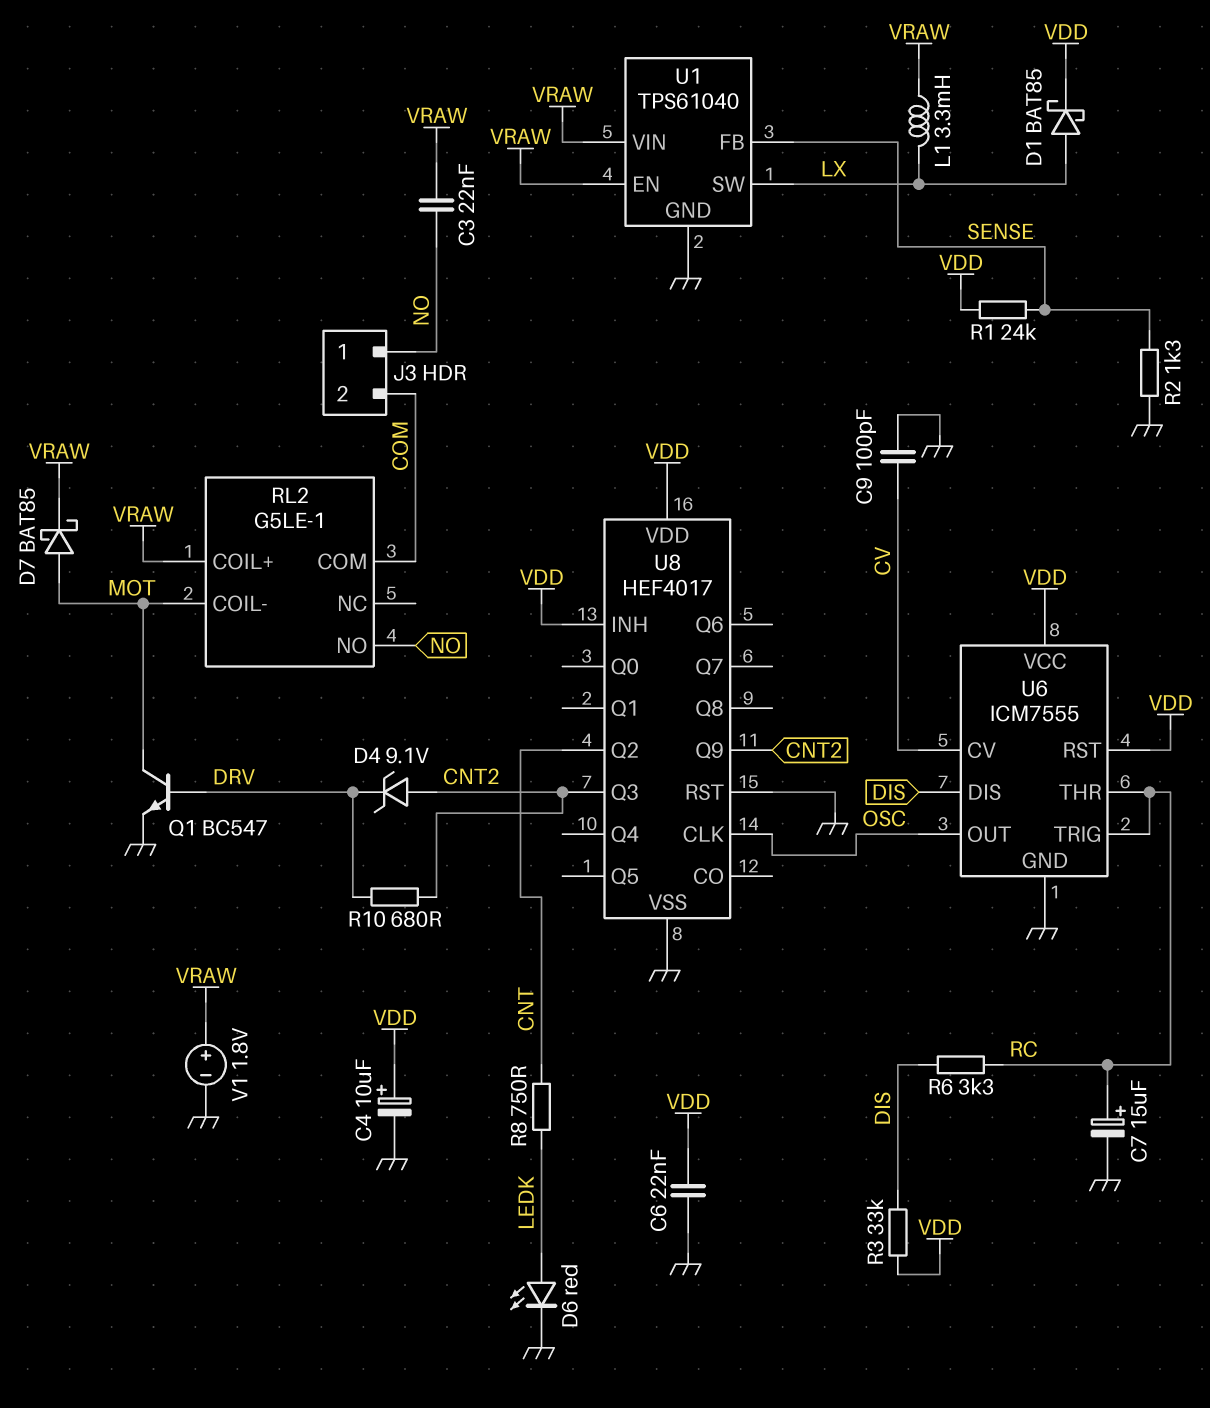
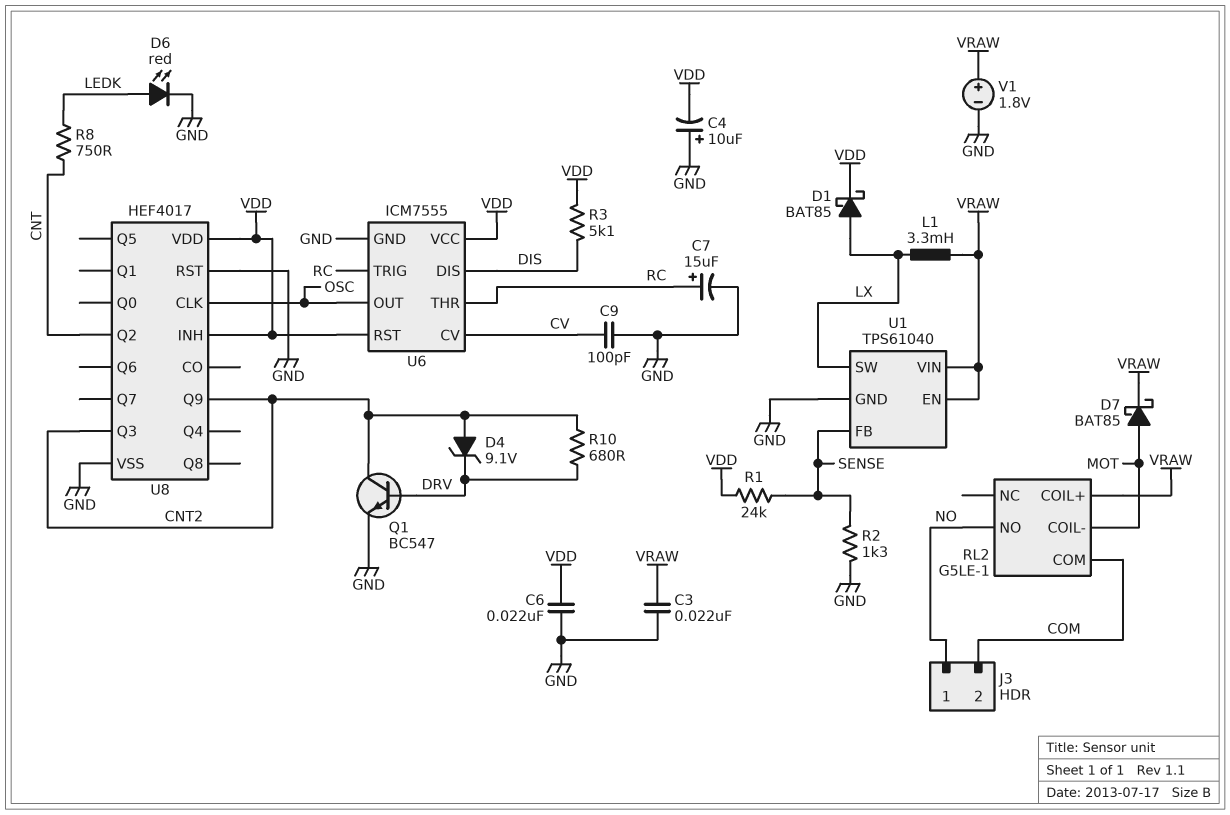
C3: 22nF (NO, VRAW) -> 22nF (GND, VRAW)
C4: 10uF (plus VDD, minus GND) -> 10uF (plus GND, minus VDD)
Q1: NPN BC547 (B DRV, C MOT, E GND) -> NPN BC547 (B DRV, C CNT2, E GND)
R3: 33k (DIS, VDD) -> 5.1k (DIS, VDD)
R6: 3.3k (DIS, RC) -> none

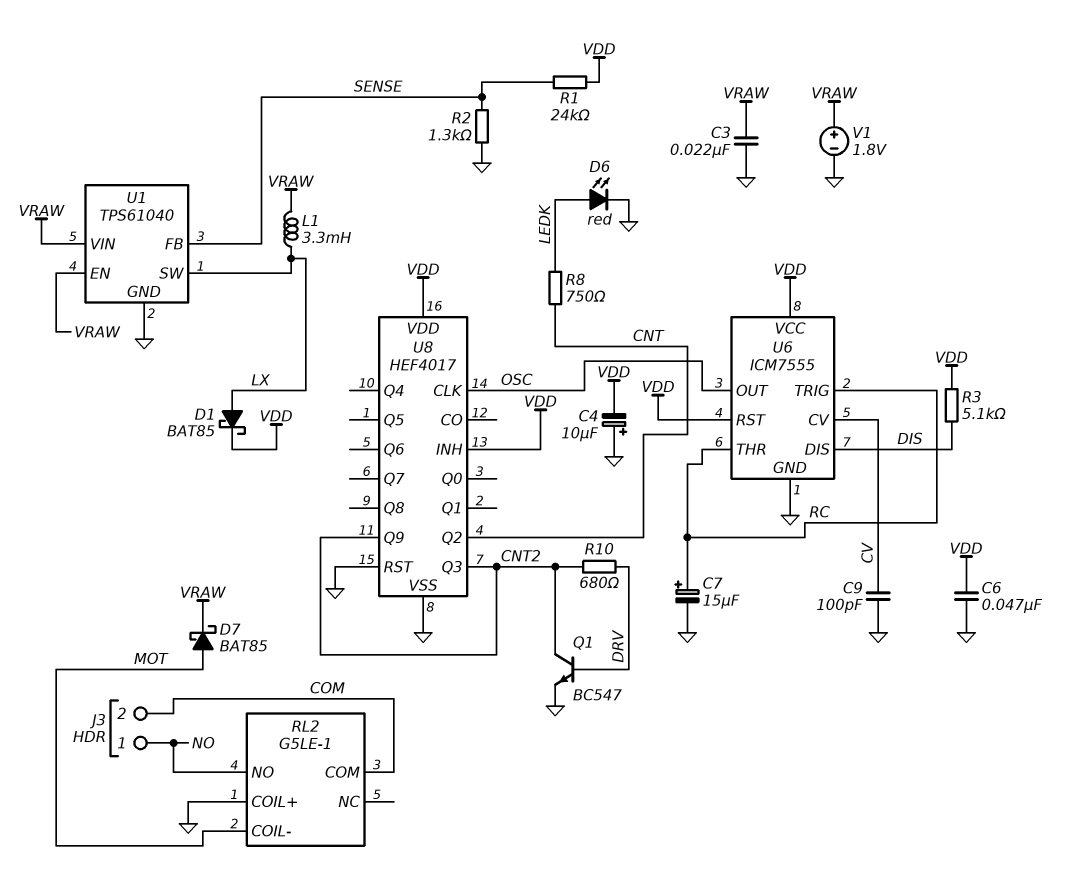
C6: 22nF (GND, VDD) -> 47nF (GND, VDD)
D4: zener 9.1V (A CNT2, K DRV) -> none
RL2 pin COIL+: VRAW -> GND

